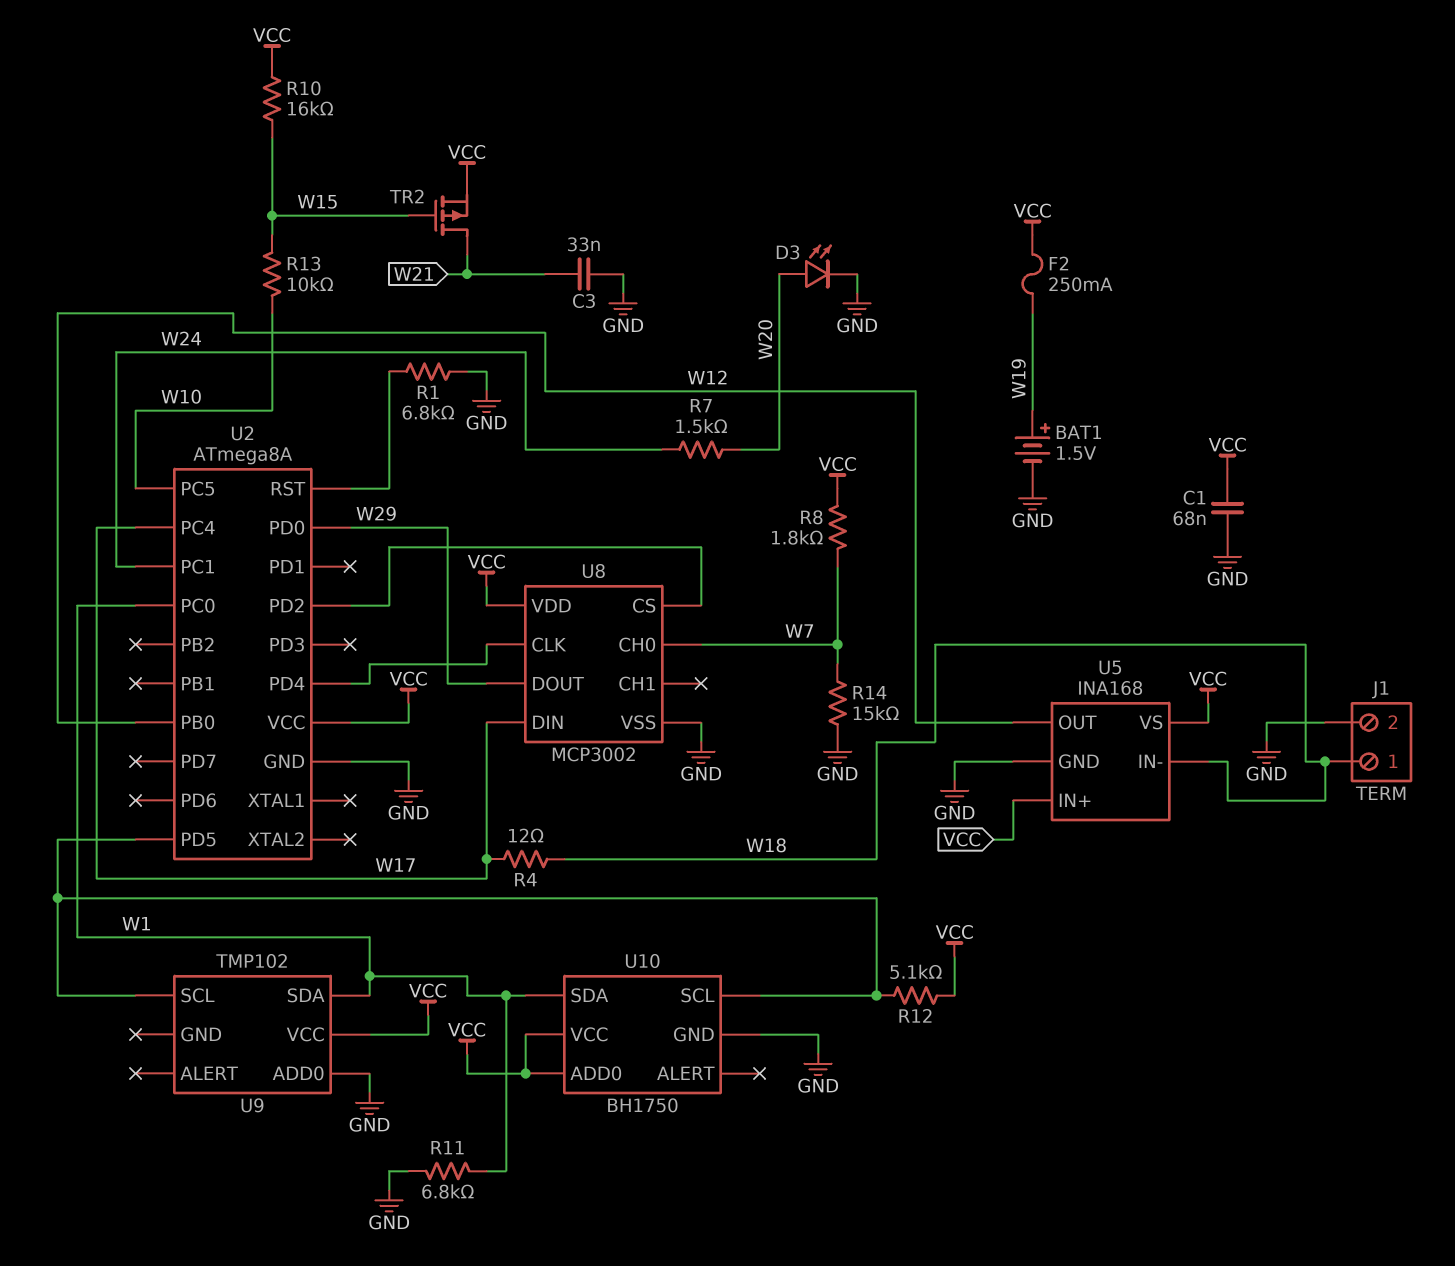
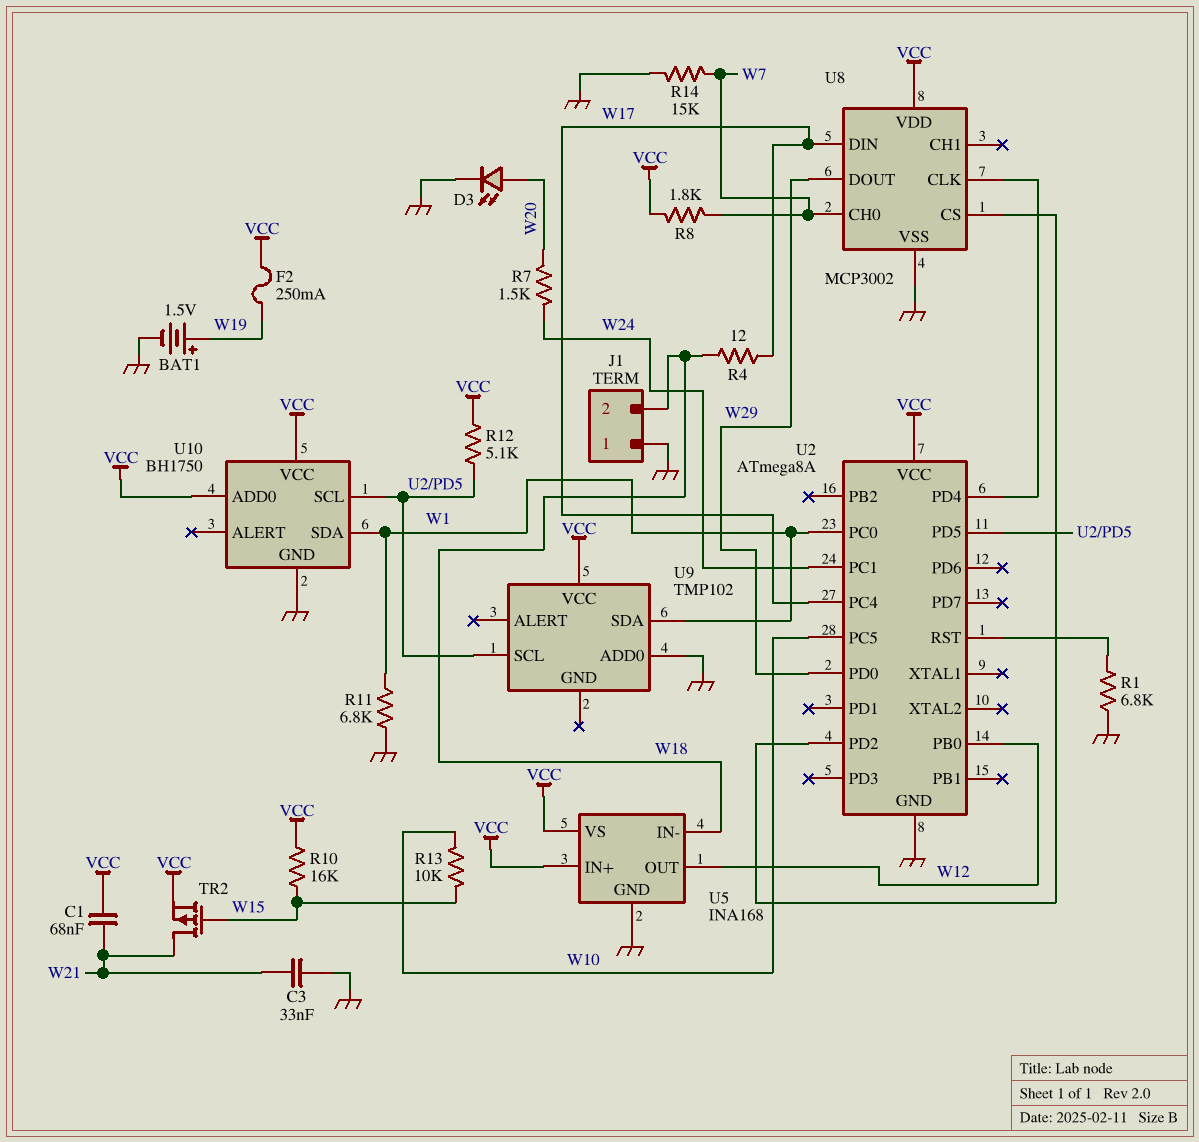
C1: 68nF (GND, VCC) -> 68nF (VCC, W21)
J1 pin 1: W18 -> GND
J1 pin 2: GND -> W18

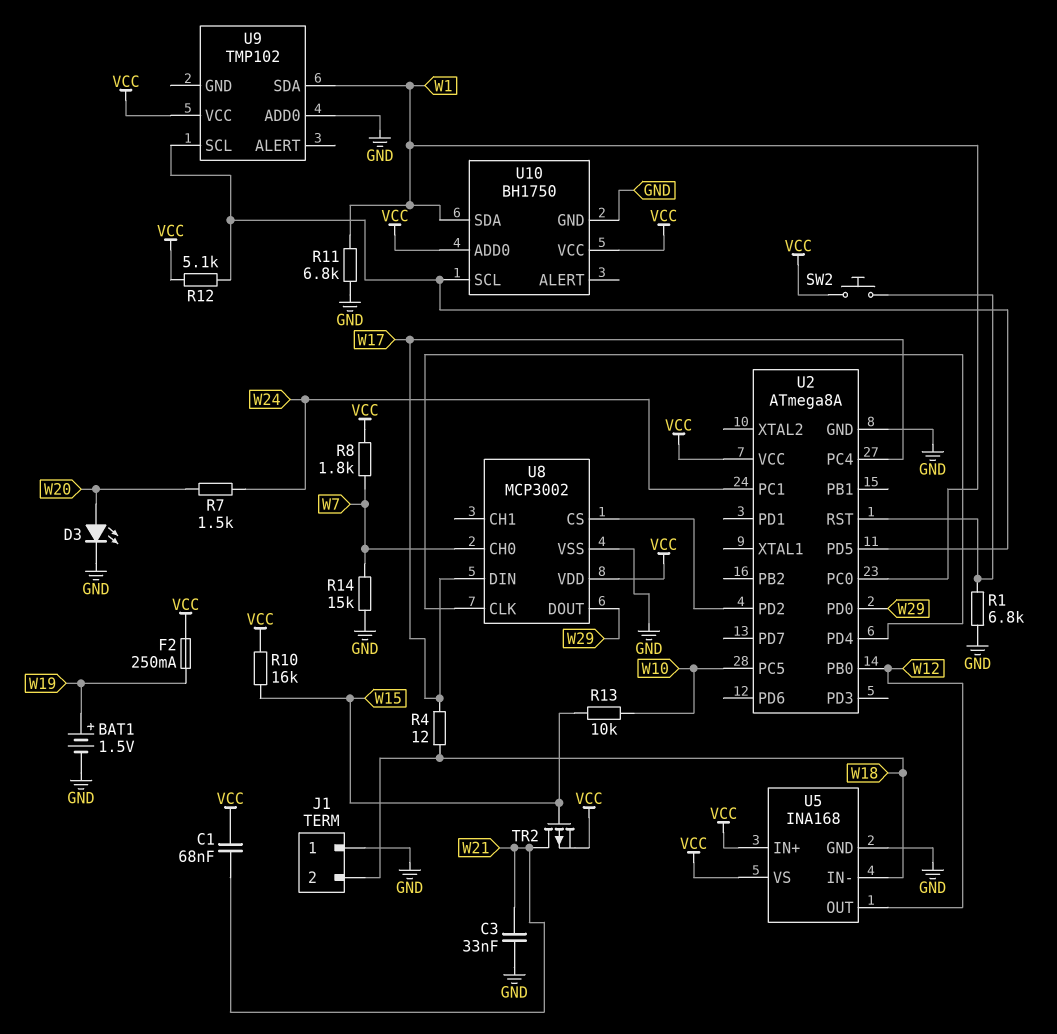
SW2: none -> button (U2/RST, VCC)

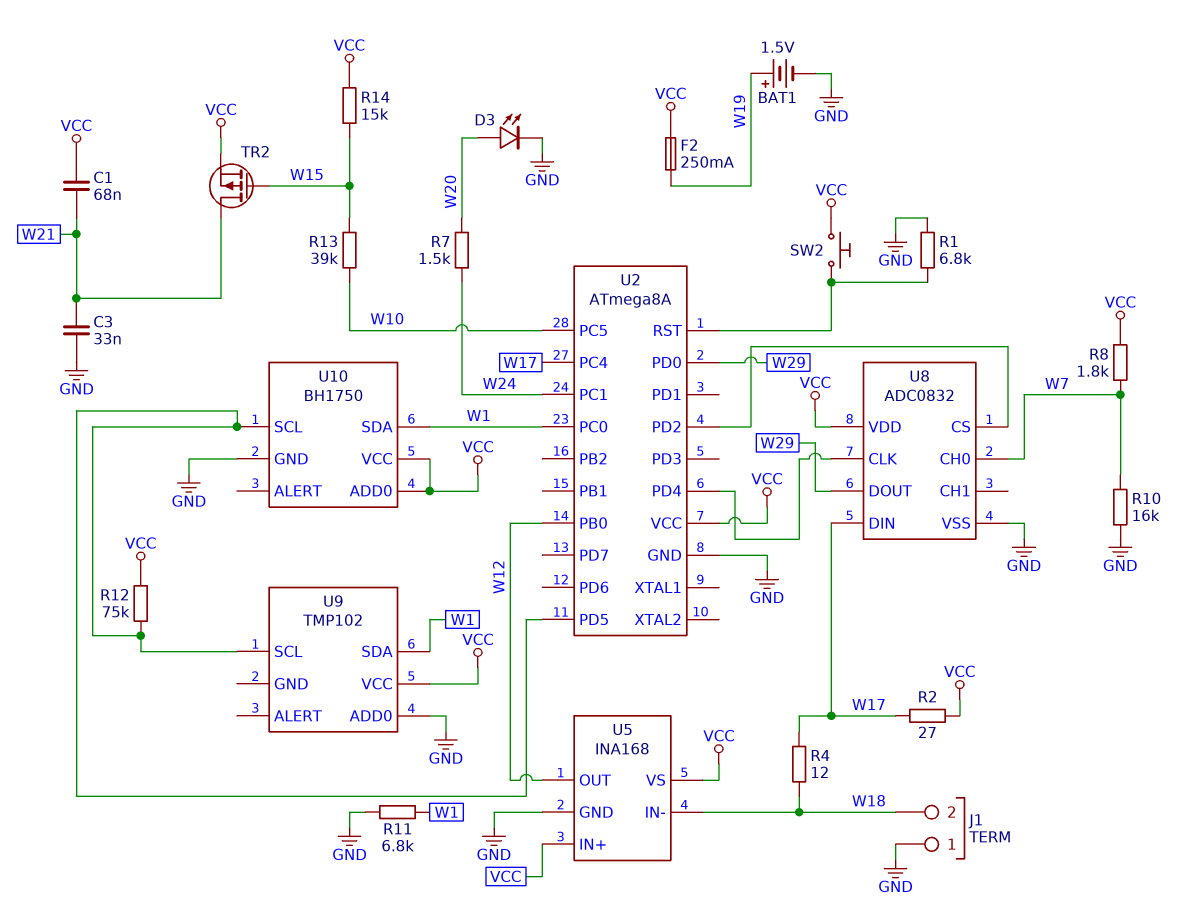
R2: none -> 27 (VCC, W17)
R10: 16k (VCC, W15) -> 16k (GND, W7)
R12: 5.1k (U2/PD5, VCC) -> 75k (U2/PD5, VCC)
R13: 10k (W10, W15) -> 39k (W10, W15)
R14: 15k (GND, W7) -> 15k (VCC, W15)
U8: MCP3002 -> ADC0832

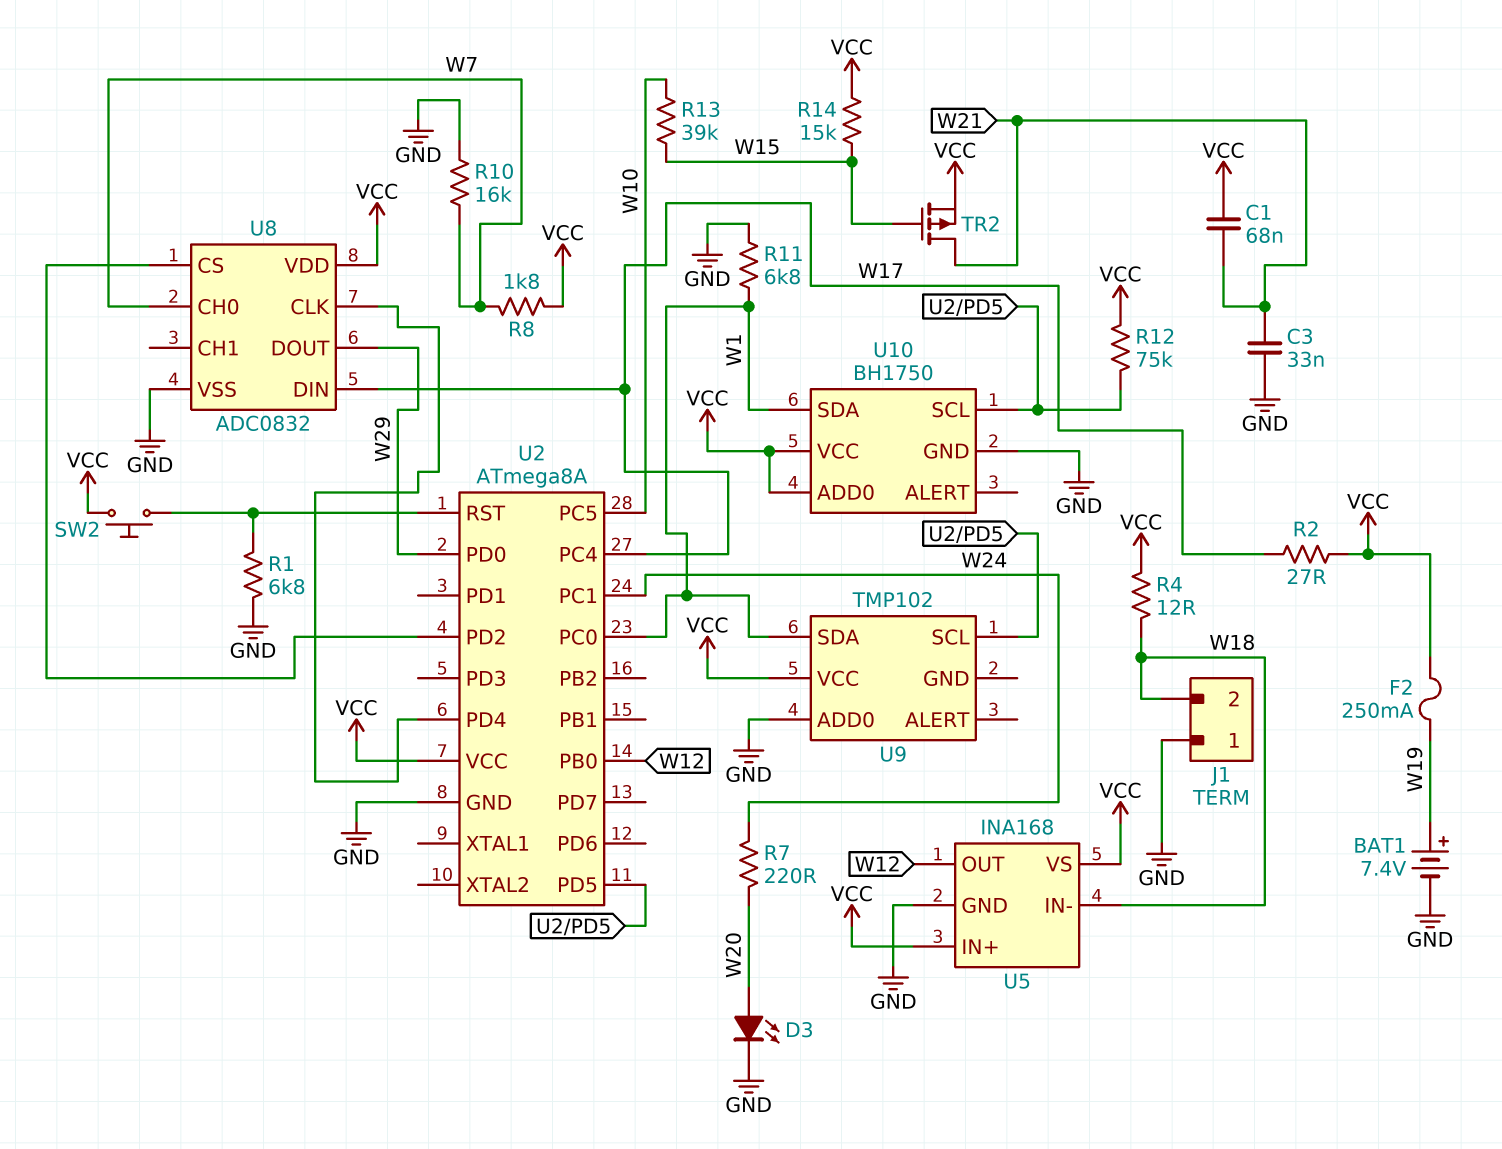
BAT1: 1.5V (plus W19, minus GND) -> 7.4V (plus W19, minus GND)
R4: 12 (W17, W18) -> 12 (VCC, W18)
R7: 1.5k (W20, W24) -> 220 (W20, W24)

